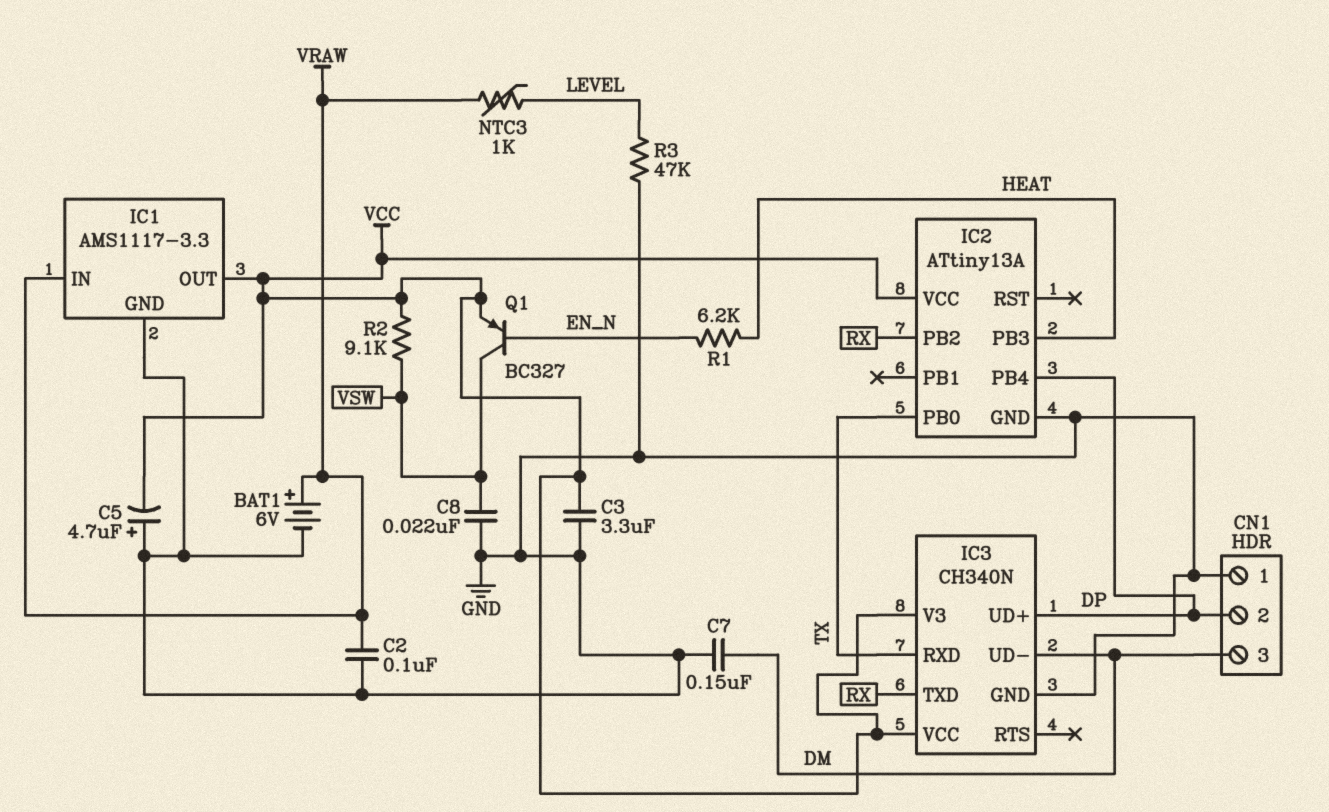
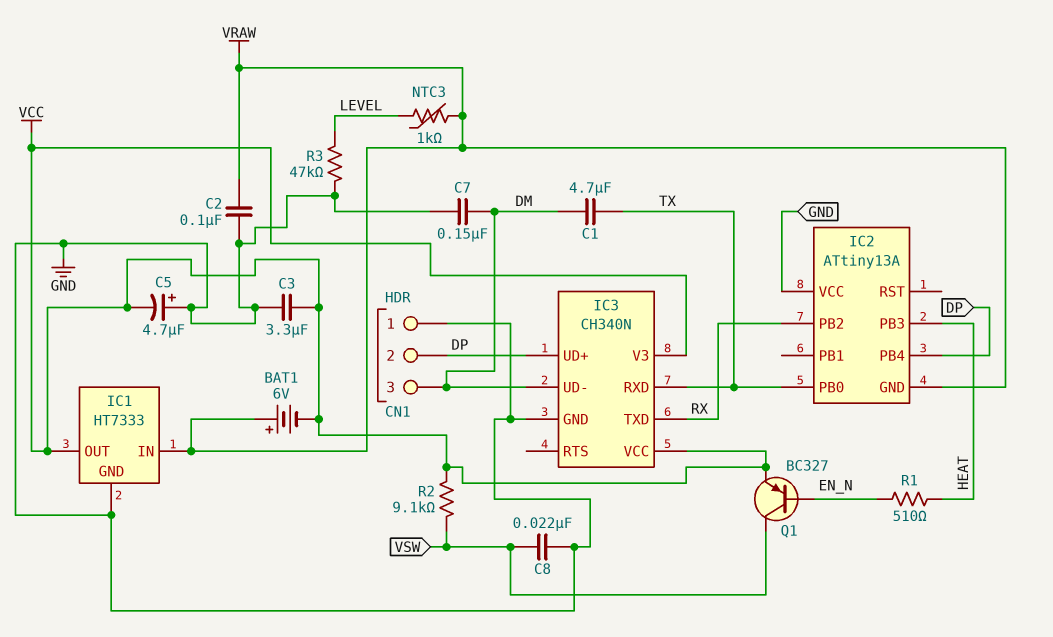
BAT1: 6V (plus VRAW, minus GND) -> 6V (plus VRAW, minus VCC)
C1: none -> 4.7uF (DM, TX)
IC1: AMS1117-3.3 -> HT7333
IC2 pin GND: GND -> VRAW
IC2 pin VCC: VCC -> GND
R1: 6.2k (EN_N, HEAT) -> 510 (EN_N, HEAT)

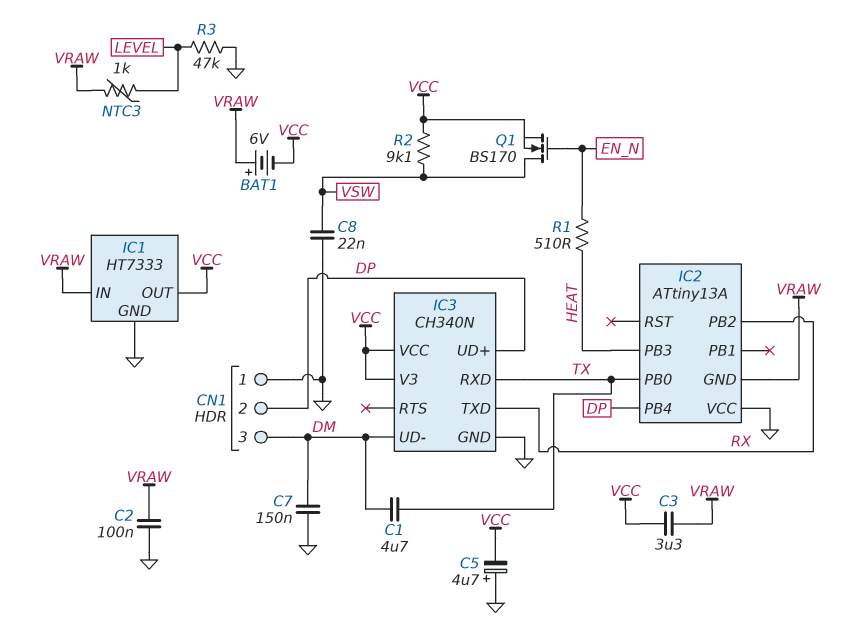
C3: 3.3uF (GND, VCC) -> 3.3uF (VCC, VRAW)
Q1: PNP BC327 (B EN_N, C VSW, E VCC) -> NMOS BS170 (G EN_N, D VSW, S VCC)

